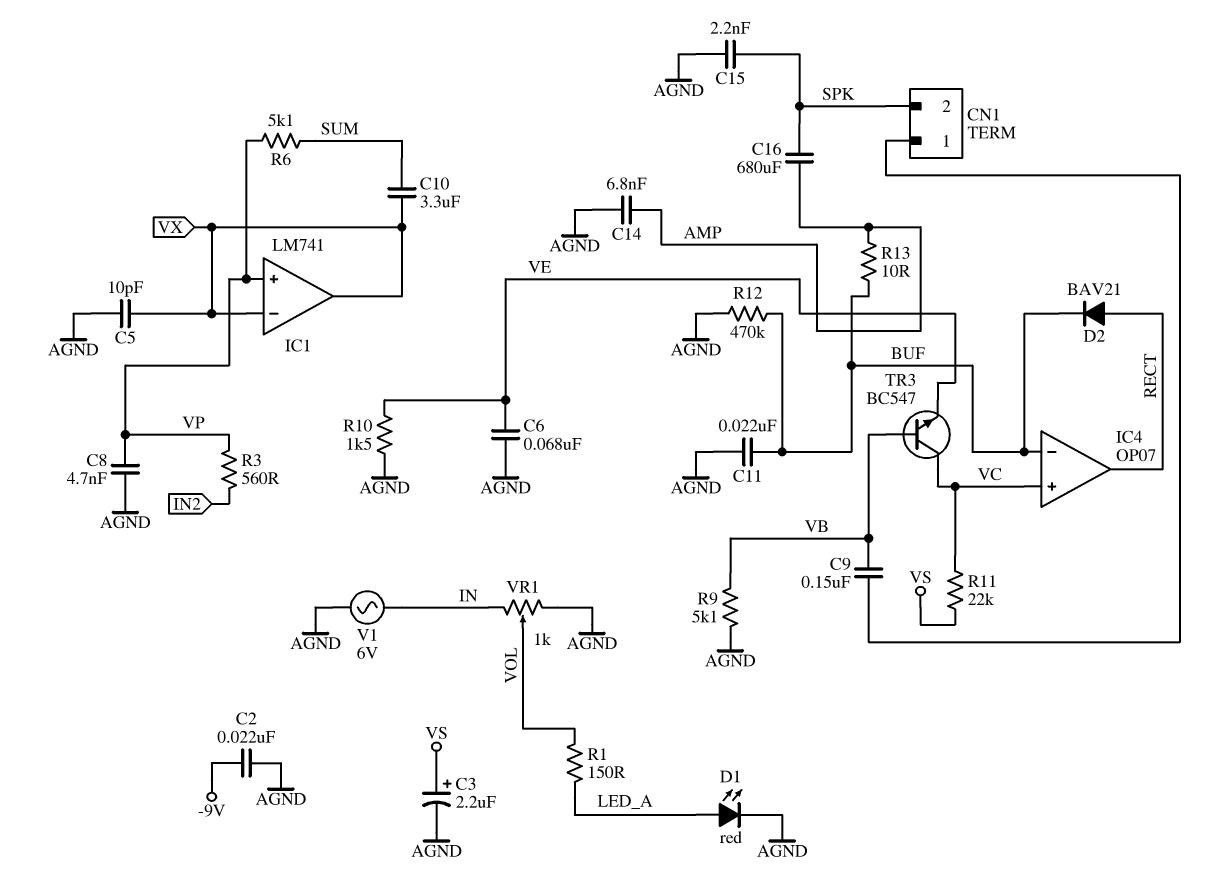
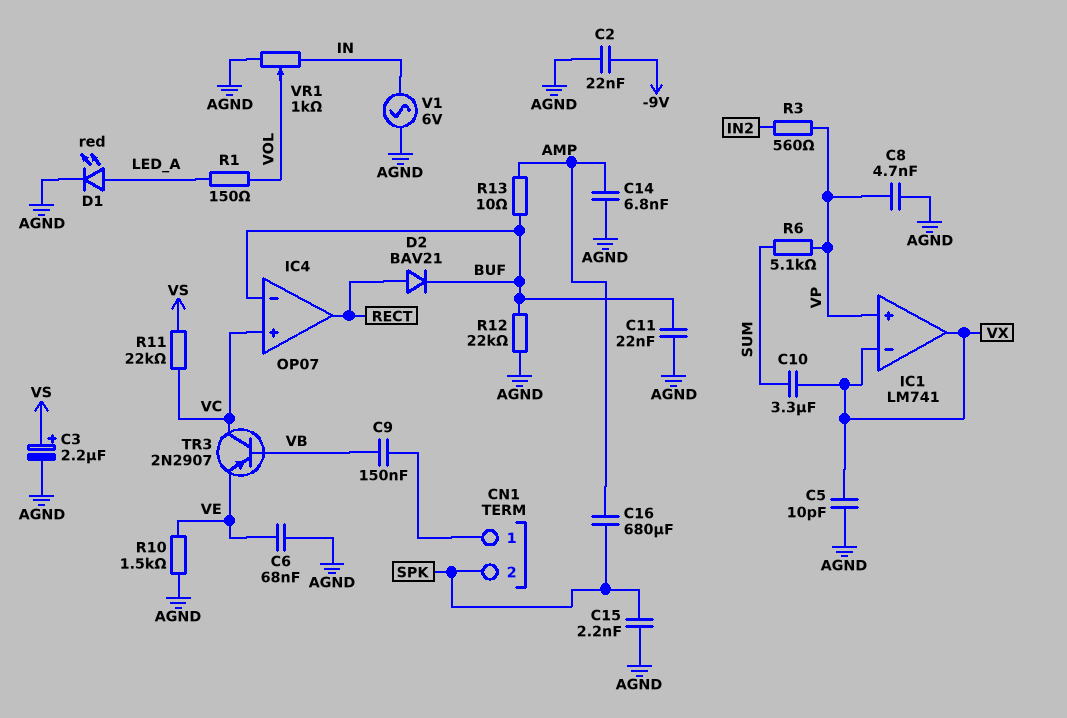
R9: 5.1k (AGND, VB) -> none
R12: 470k (AGND, BUF) -> 22k (AGND, BUF)
TR3: NPN BC547 (B VB, C VC, E VE) -> PNP 2N2907 (B VB, C VC, E VE)

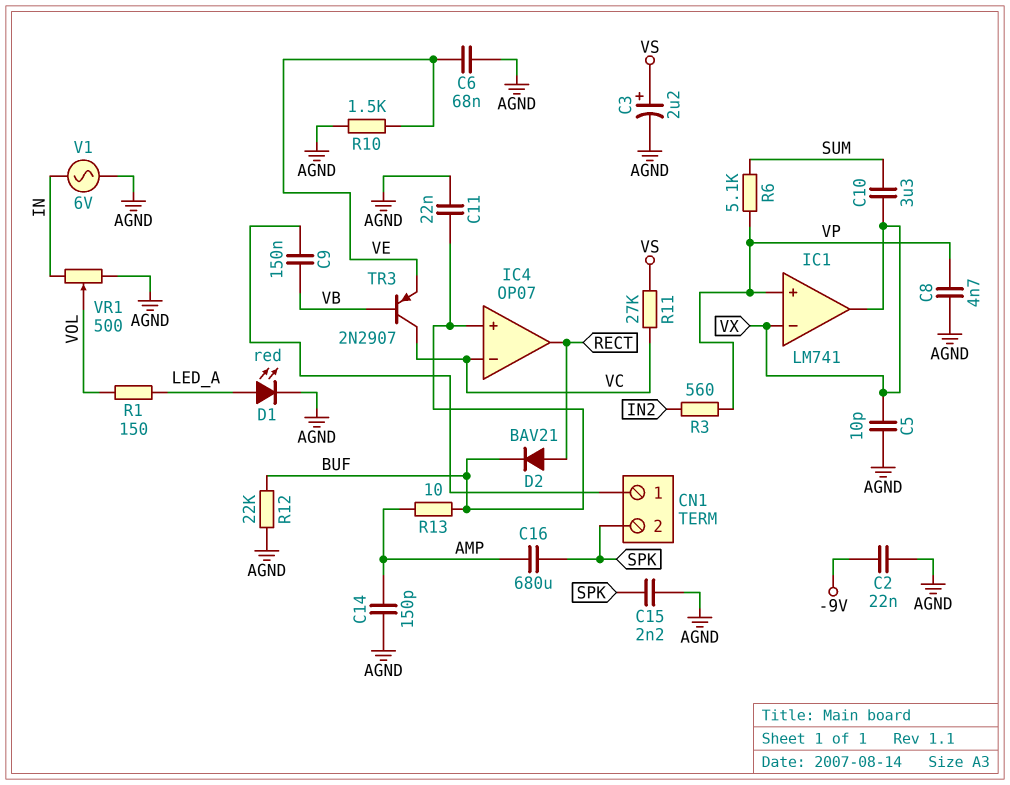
C14: 6.8nF (AGND, AMP) -> 150pF (AGND, AMP)
IC4 pin in+: VC -> BUF
IC4 pin in-: BUF -> VC
R11: 22k (VC, VS) -> 27k (VC, VS)
VR1: 1k (AGND, IN, wiper VOL) -> 500 (AGND, IN, wiper VOL)

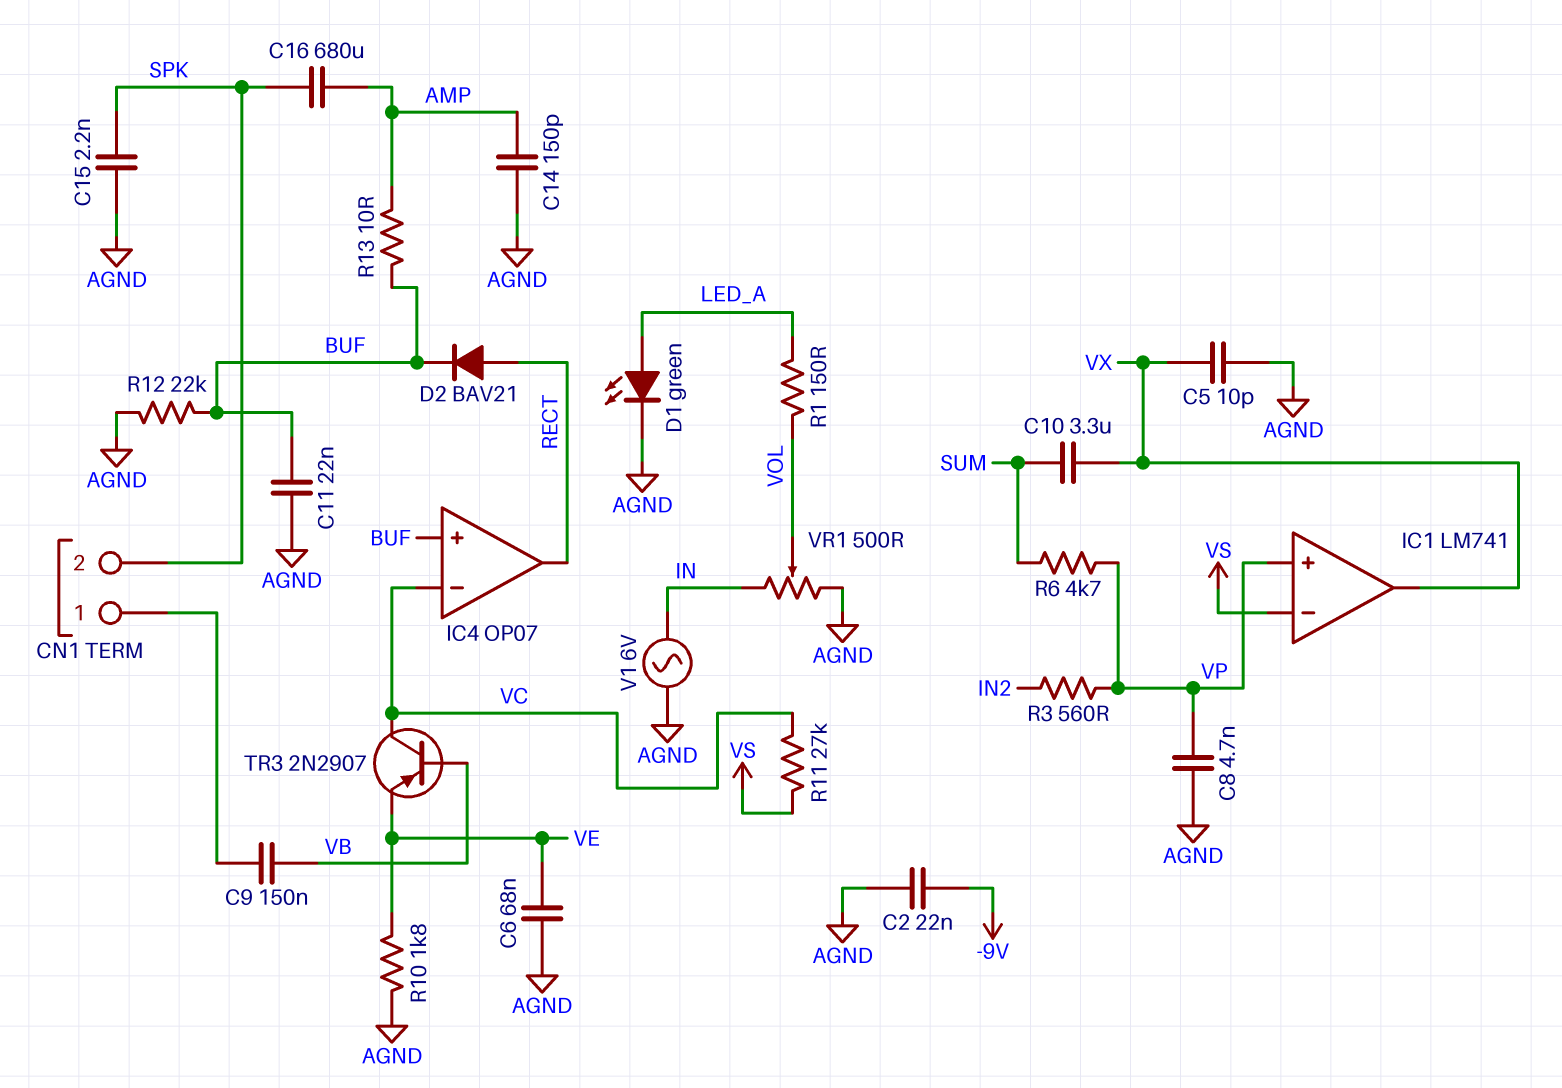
C3: 2.2uF (plus VS, minus AGND) -> none
D1: LED red (A LED_A, K AGND) -> LED green (A LED_A, K AGND)
IC1 pin in-: VX -> VS
R6: 5.1k (SUM, VP) -> 4.7k (SUM, VP)
R10: 1.5k (AGND, VE) -> 1.8k (AGND, VE)

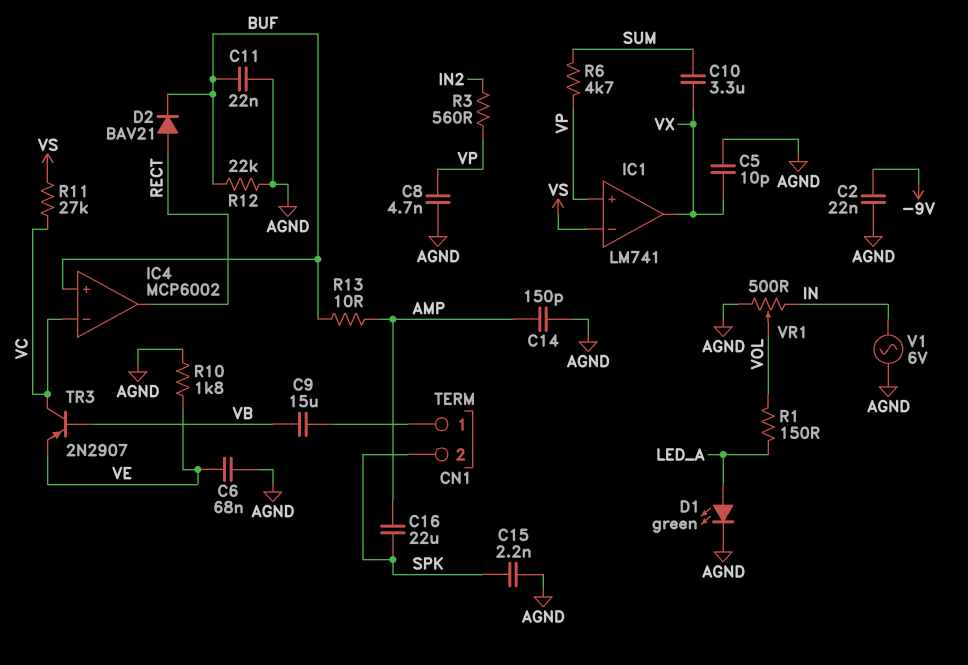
C9: 150nF (CN1/1, VB) -> 15uF (CN1/1, VB)
C16: 680uF (AMP, SPK) -> 22uF (AMP, SPK)
IC4: OP07 -> MCP6002

